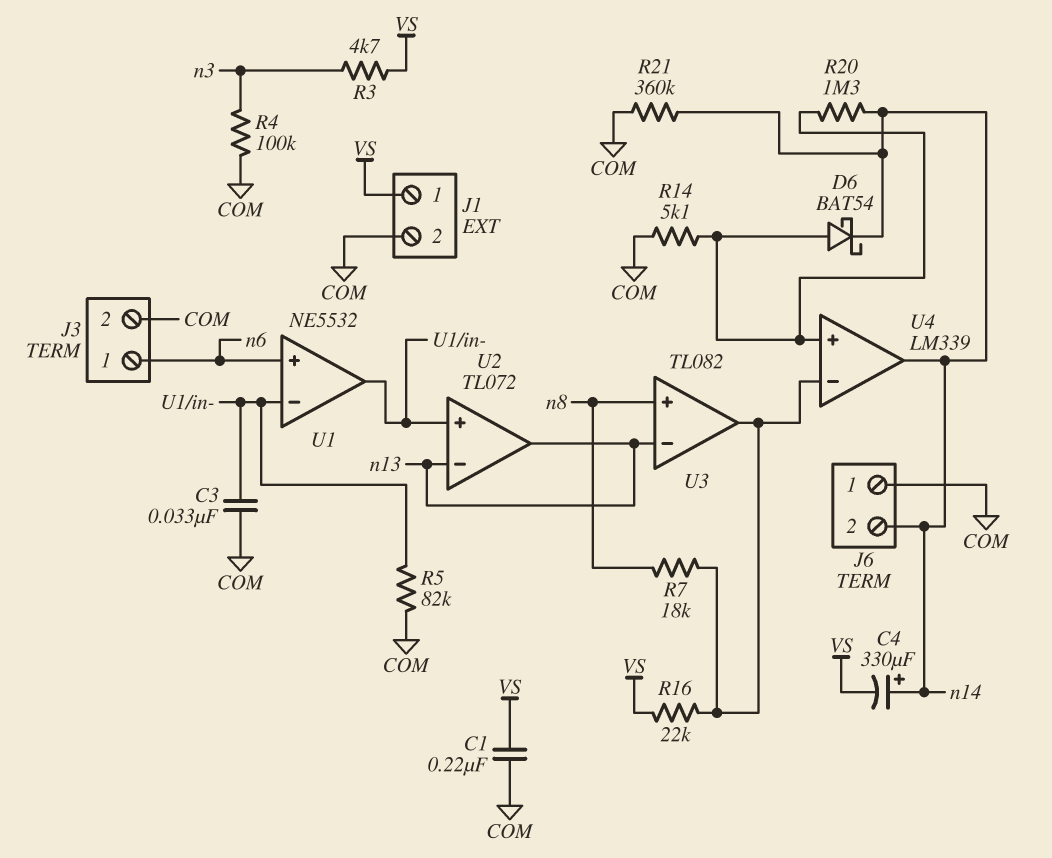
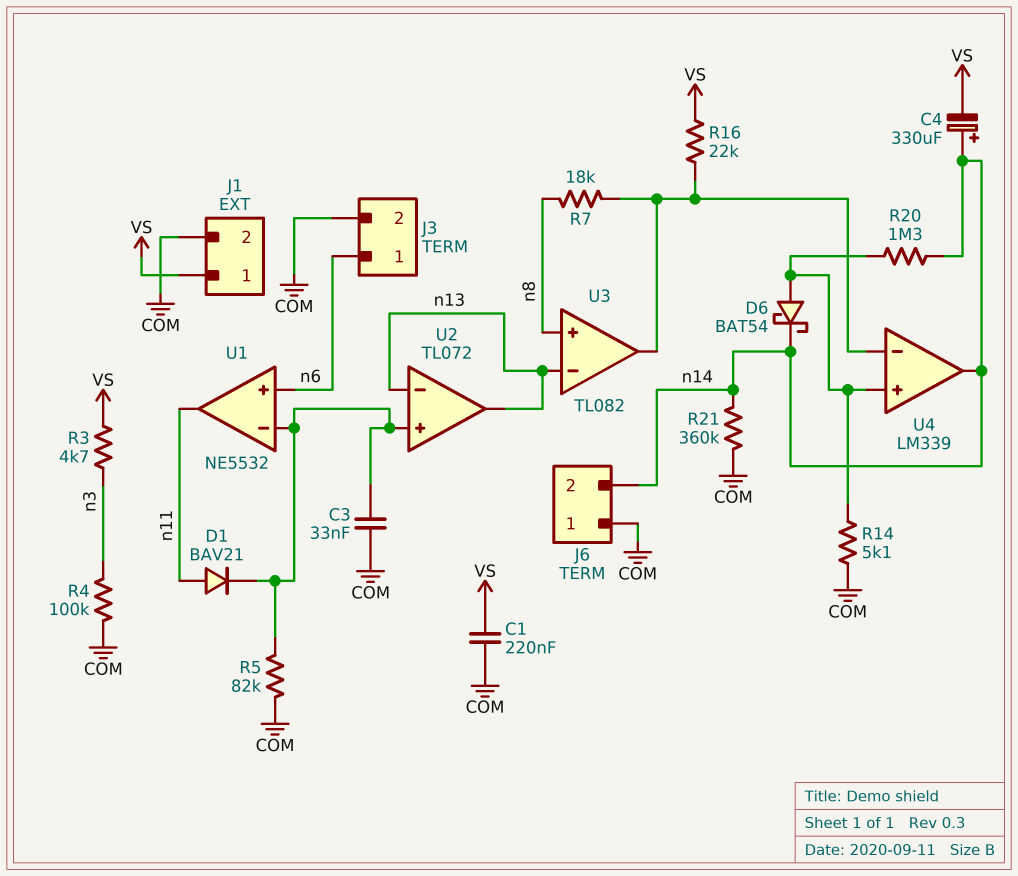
D1: none -> diode BAV21 (A n11, K U1/in-)
U1 pin out: U1/in- -> n11

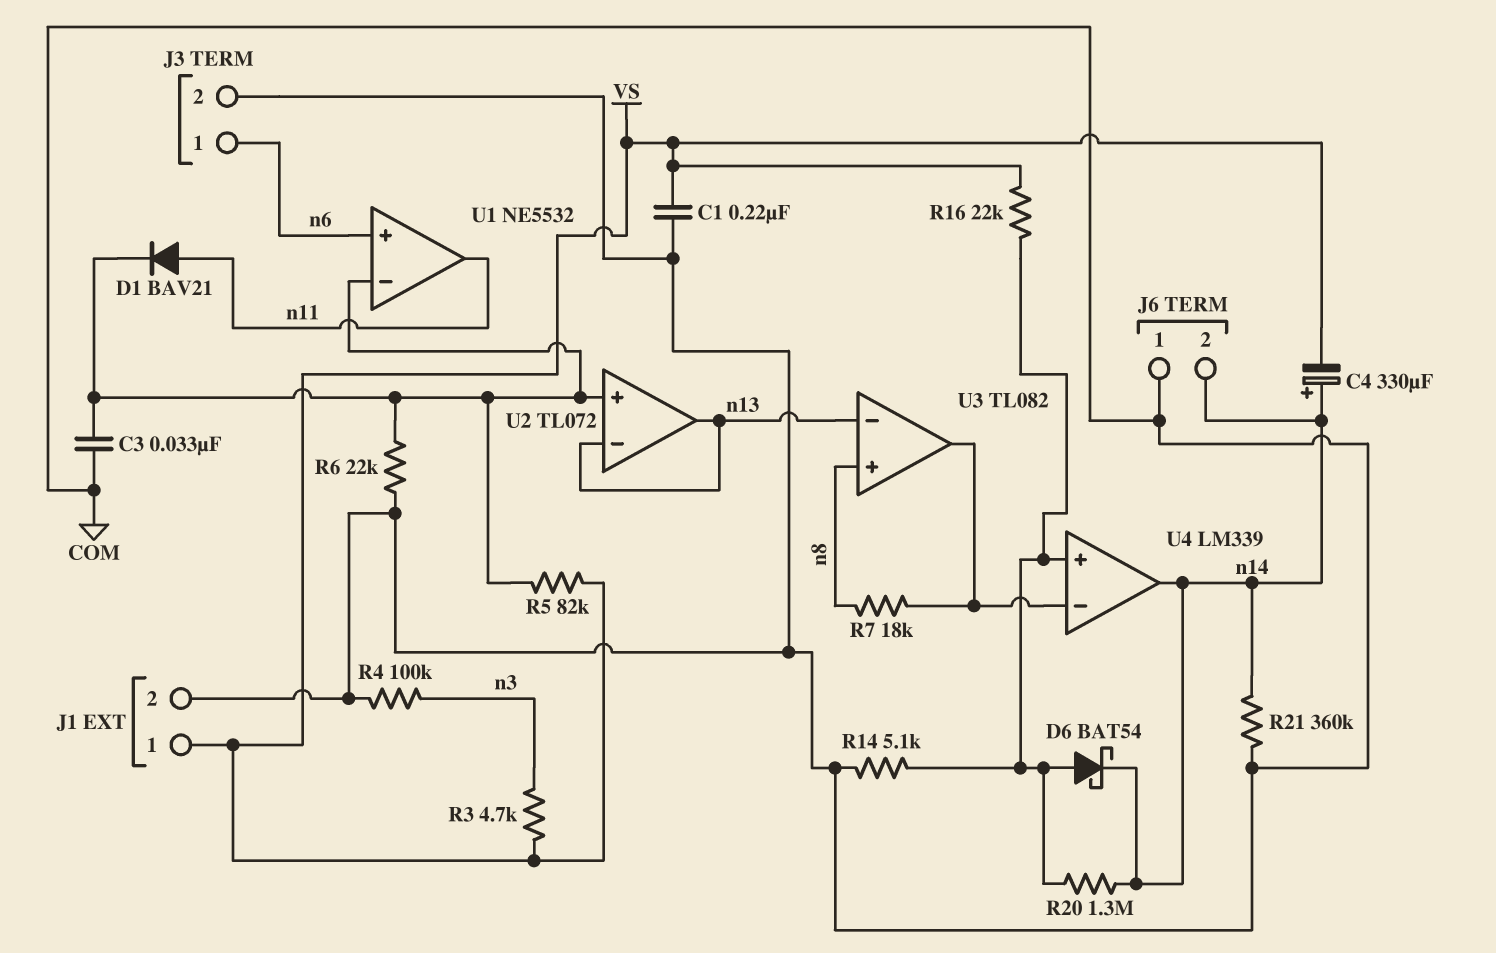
R5: 82k (COM, U1/in-) -> 82k (U1/in-, VS)
R6: none -> 22k (COM, U1/in-)
R16: 22k (U3/out, VS) -> 22k (U4/in+, VS)

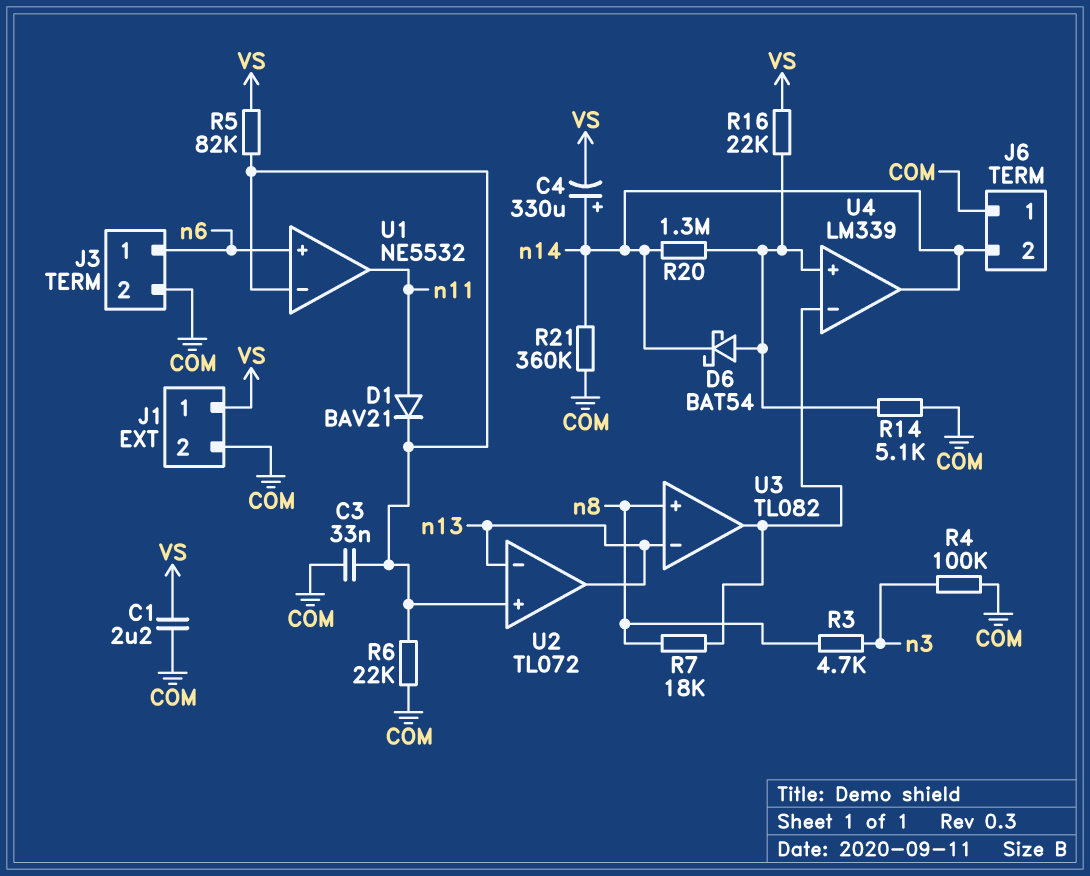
C1: 220nF (COM, VS) -> 2.2uF (COM, VS)
R3: 4.7k (VS, n3) -> 4.7k (n3, n8)

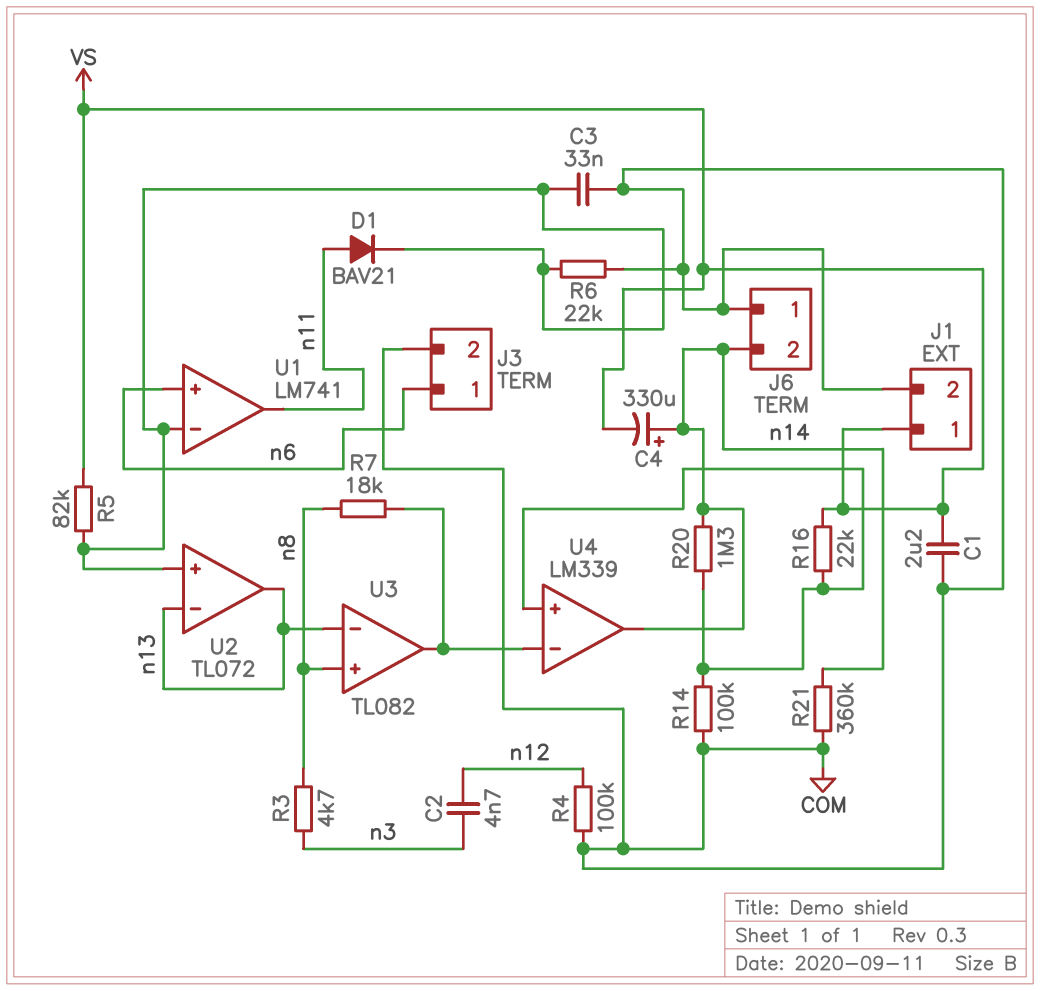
C2: none -> 4.7nF (n3, n12)
D6: schottky BAT54 (A U4/in+, K n14) -> none
R4: 100k (COM, n3) -> 100k (COM, n12)
R14: 5.1k (COM, U4/in+) -> 100k (COM, U4/in+)
U1: NE5532 -> LM741

